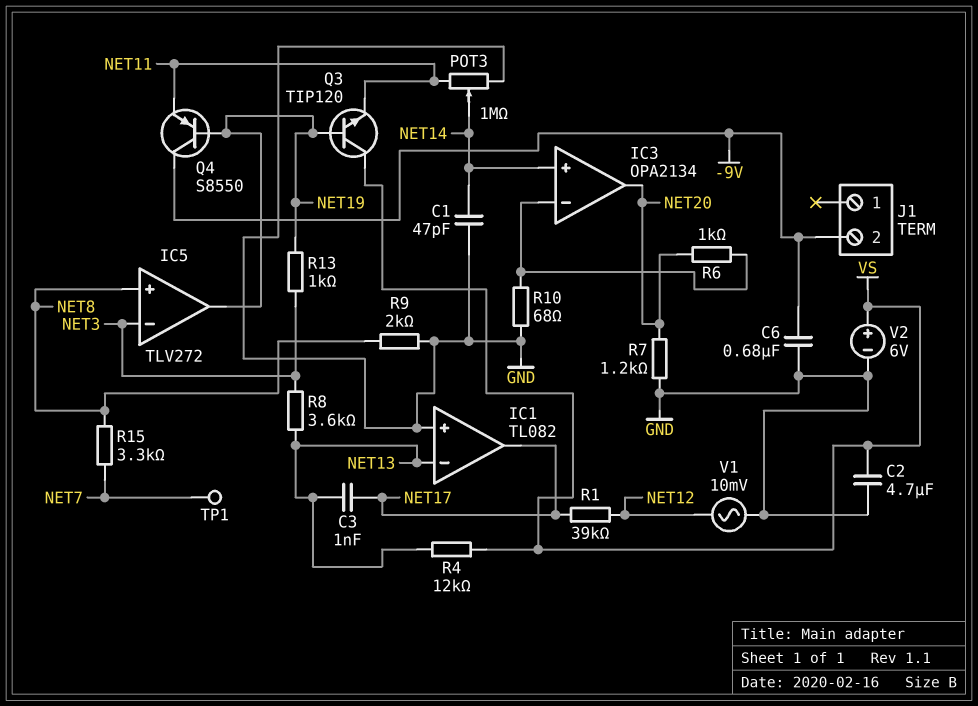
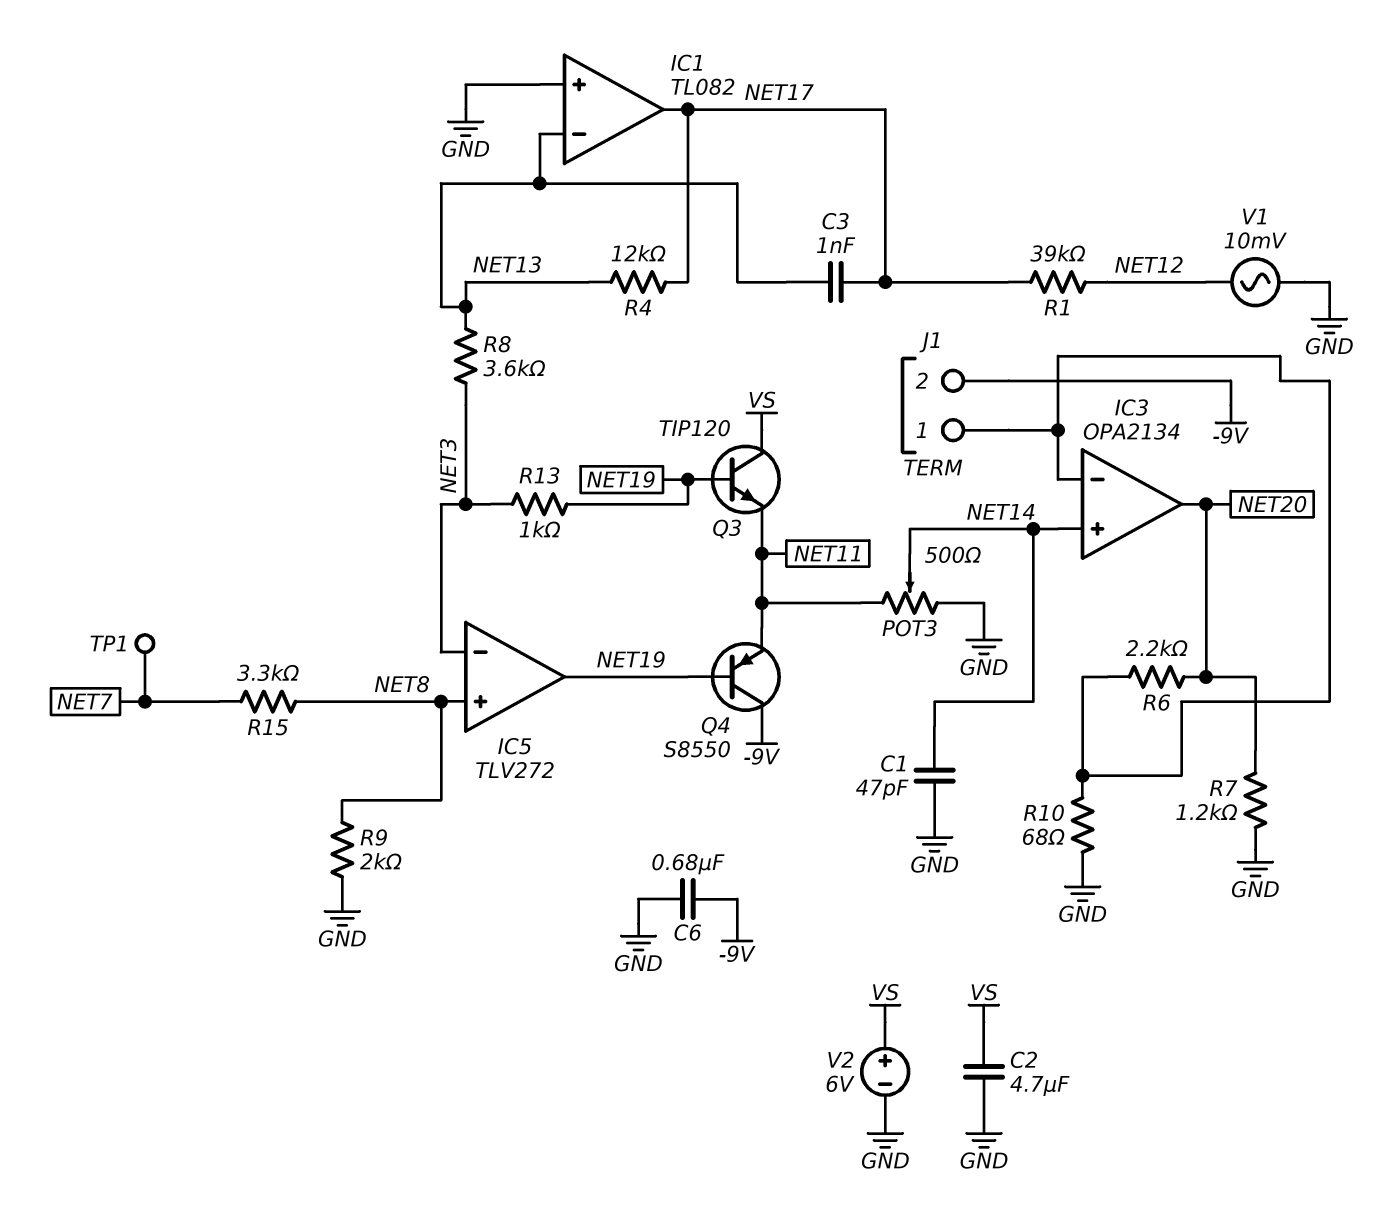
J1 pin 1: none -> IC3/in-
POT3: 1M (GND, NET11, wiper NET14) -> 500 (GND, NET11, wiper NET14)
R4: 12k (NET13, VS) -> 12k (NET13, NET17)
R6: 1k (IC3/in-, NET20) -> 2.2k (IC3/in-, NET20)

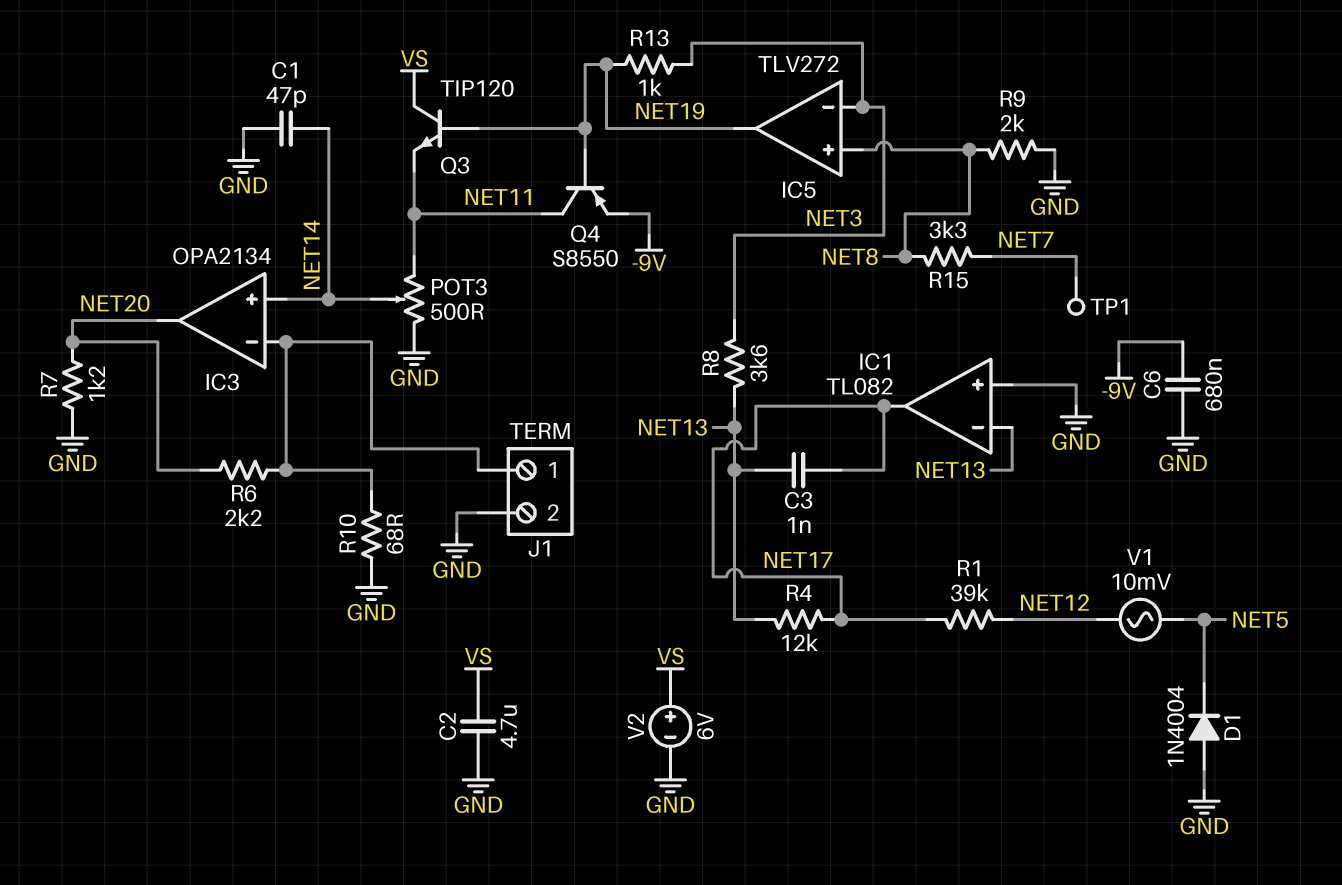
D1: none -> diode 1N4004 (A GND, K NET5)
J1 pin 2: -9V -> GND
Q4: PNP S8550 (B NET19, C -9V, E NET11) -> PNP S8550 (B NET19, C NET11, E -9V)
V1: AC 10mV (GND, NET12) -> AC 10mV (NET5, NET12)

